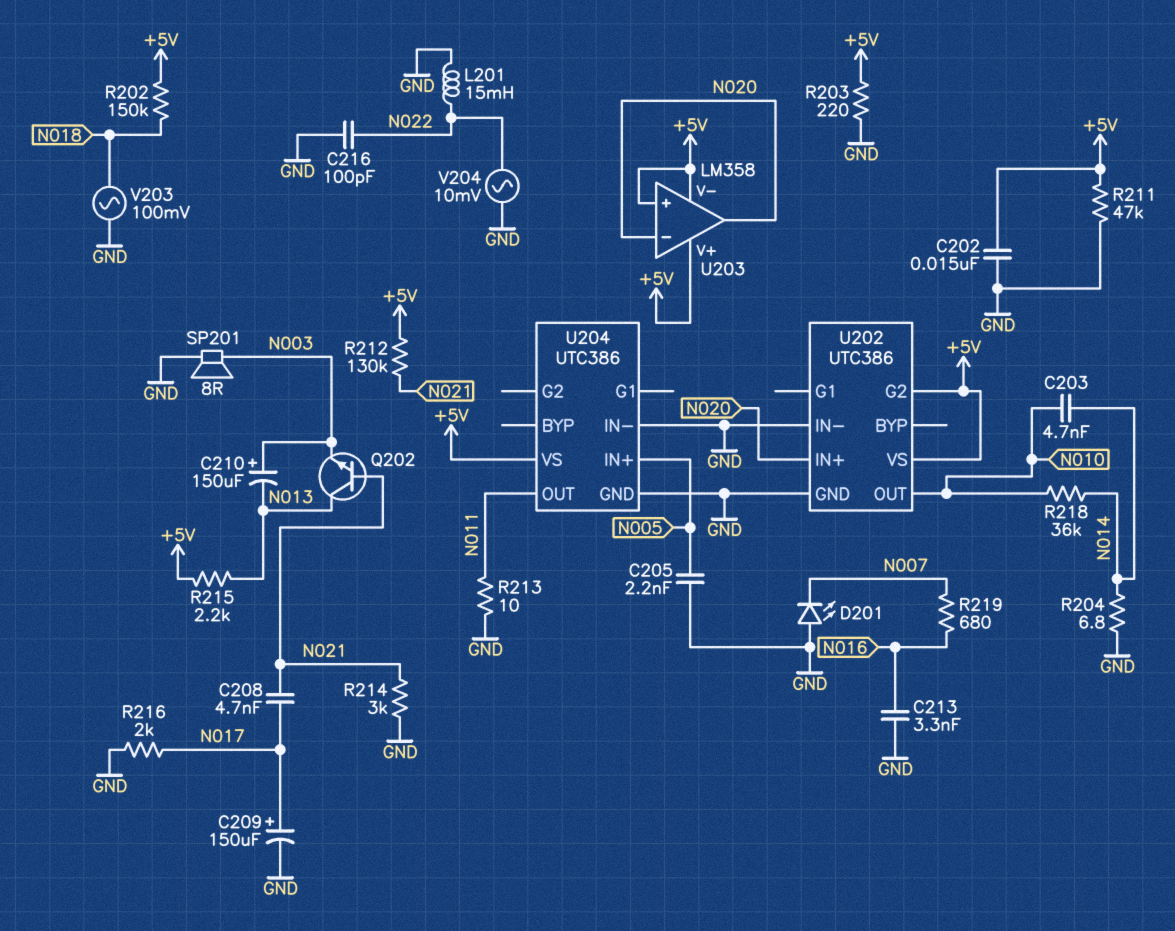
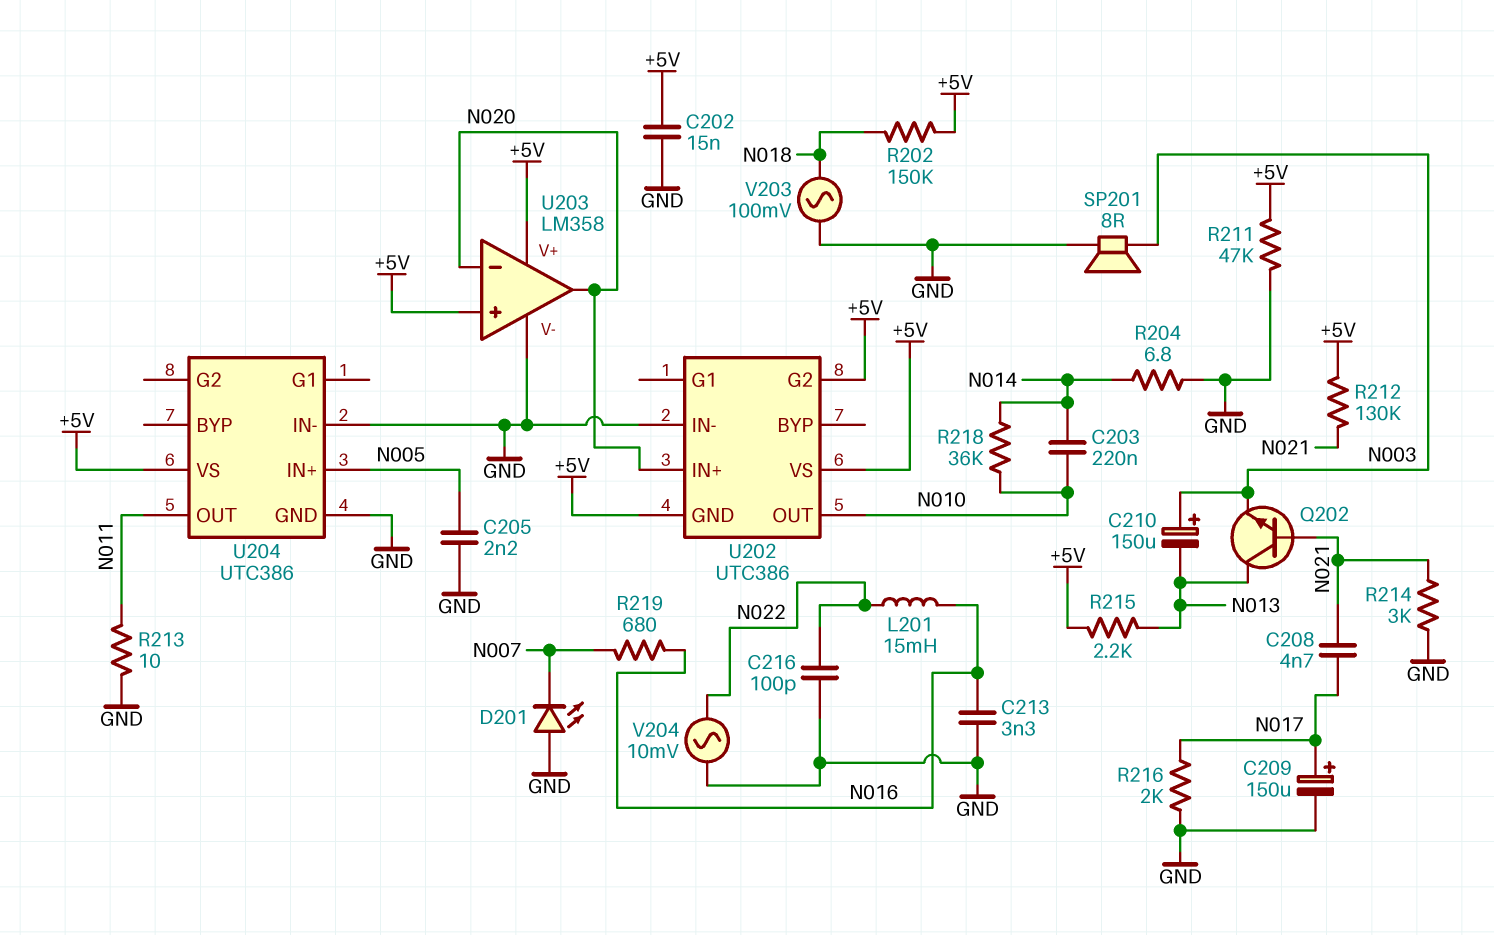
C203: 4.7nF (N010, N014) -> 220nF (N010, N014)
L201: 15mH (GND, N022) -> 15mH (N016, N022)
R203: 220 (+5V, GND) -> none
U202 pin GND: GND -> +5V
U203 pin V-: +5V -> GND

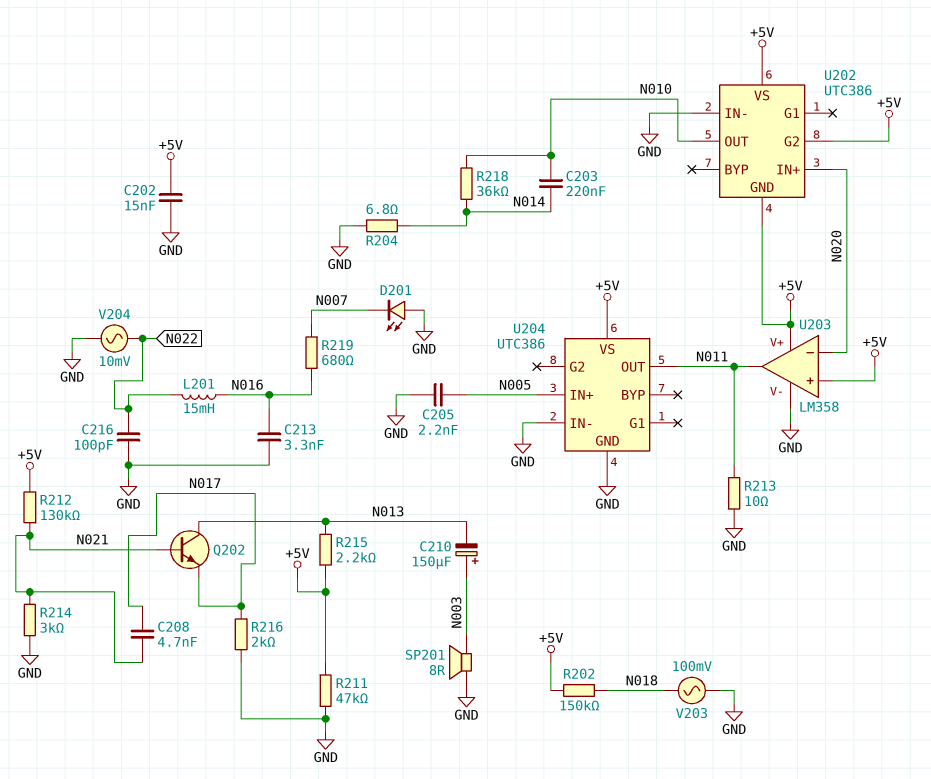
C209: 150uF (plus N017, minus GND) -> none
Q202: NPN (B N021, C N013, E N003) -> NPN (B N021, C N013, E N017)
U203 pin out: N020 -> N011

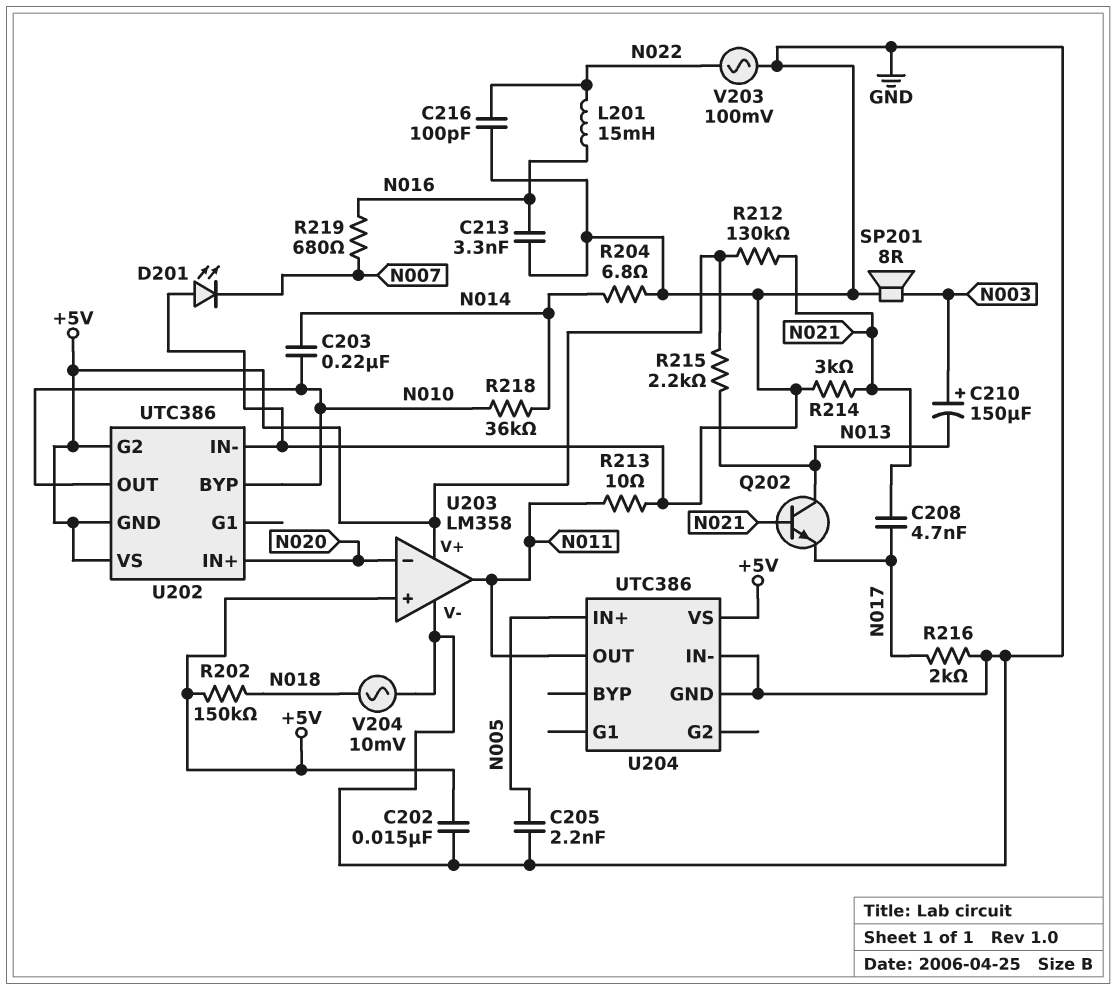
R211: 47k (+5V, GND) -> none
U202 pin BYP: none -> N010
V203: AC 100mV (GND, N018) -> AC 100mV (GND, N022)
V204: AC 10mV (GND, N022) -> AC 10mV (GND, N018)

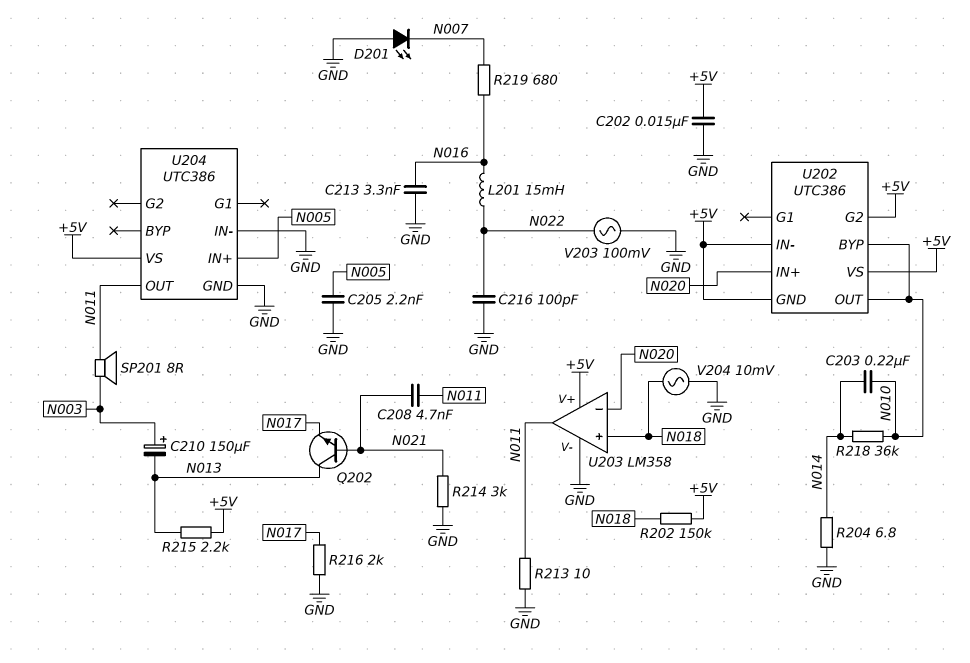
C208: 4.7nF (N017, N021) -> 4.7nF (N011, N021)
R212: 130k (+5V, N021) -> none
SP201: speaker 8R (GND, N003) -> speaker 8R (N003, N011)
U202 pin IN-: GND -> +5V
U203 pin in+: +5V -> N018

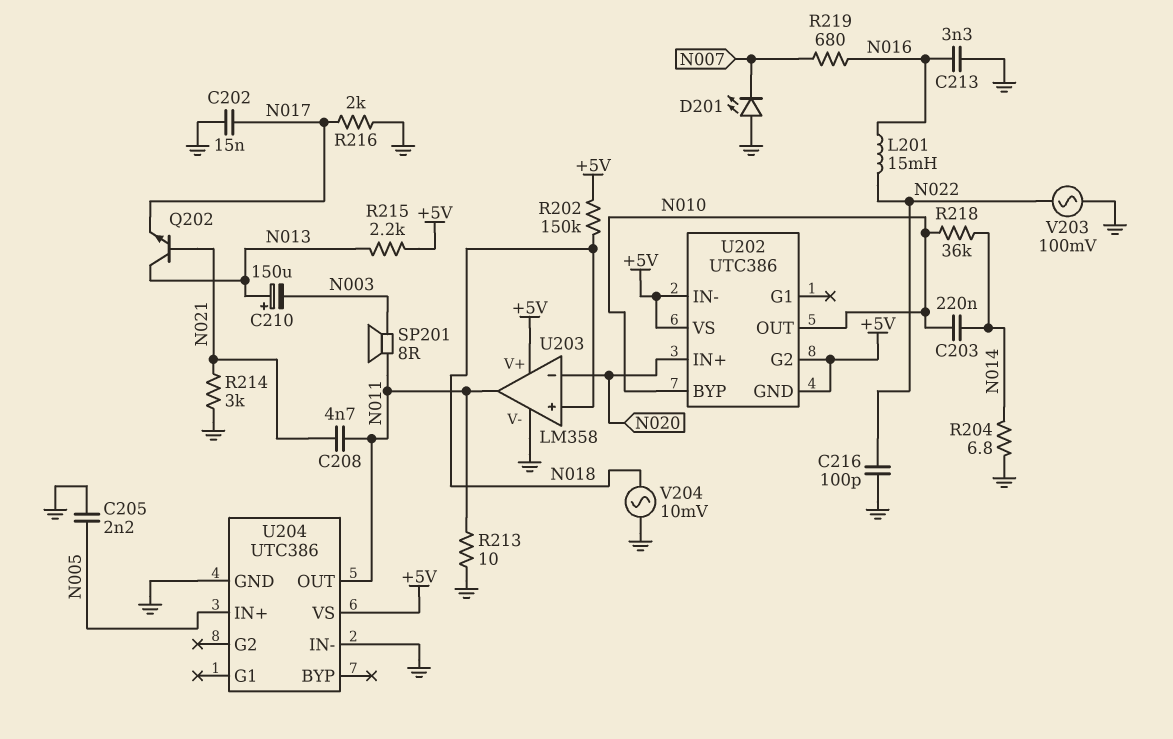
C202: 15nF (+5V, GND) -> 15nF (GND, N017)
C210: 150uF (plus N003, minus N013) -> 150uF (plus N013, minus N003)

